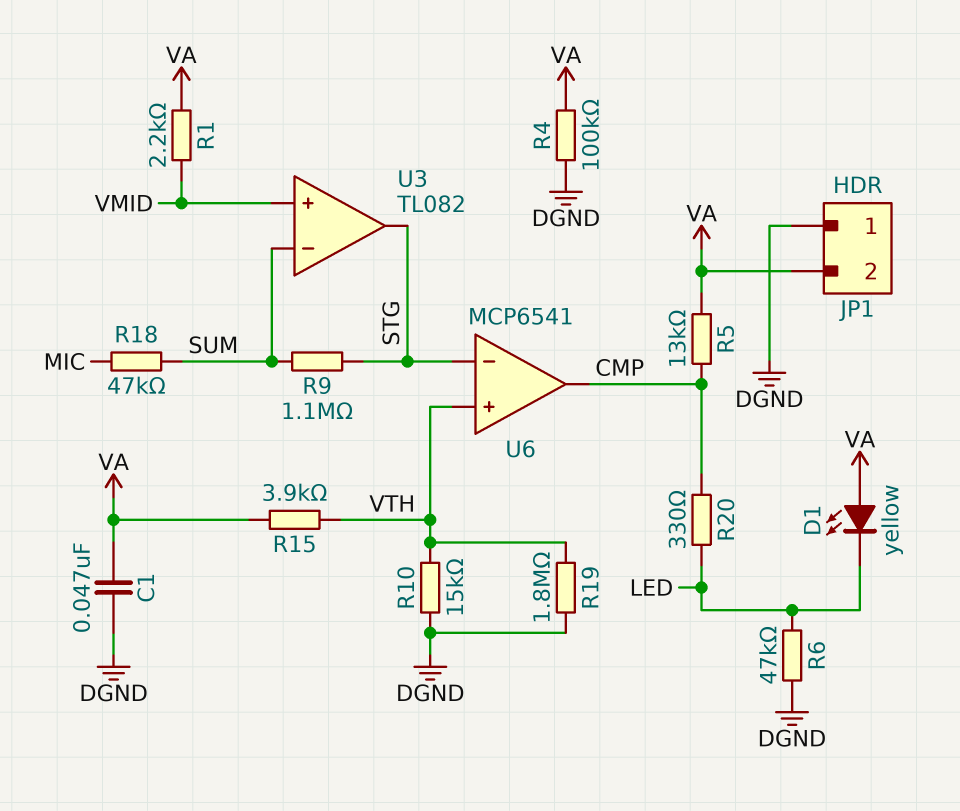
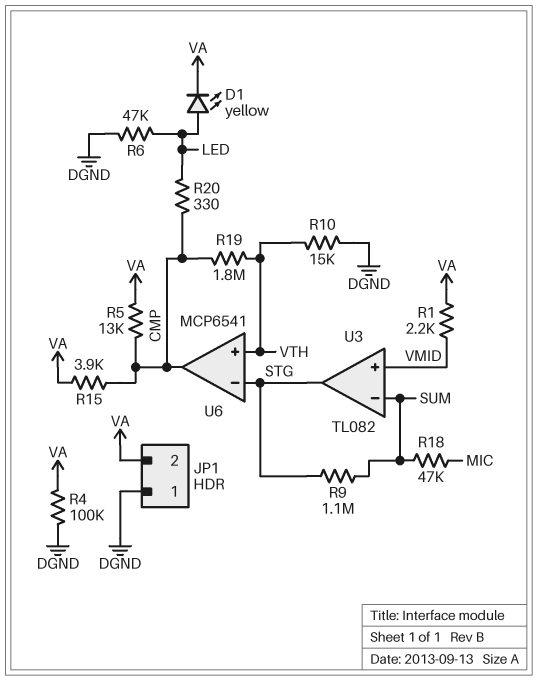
C1: 47nF (DGND, VA) -> none
D1: LED yellow (A VA, K LED) -> LED yellow (A LED, K VA)
R15: 3.9k (VA, VTH) -> 3.9k (CMP, VA)
R19: 1.8M (DGND, VTH) -> 1.8M (CMP, VTH)

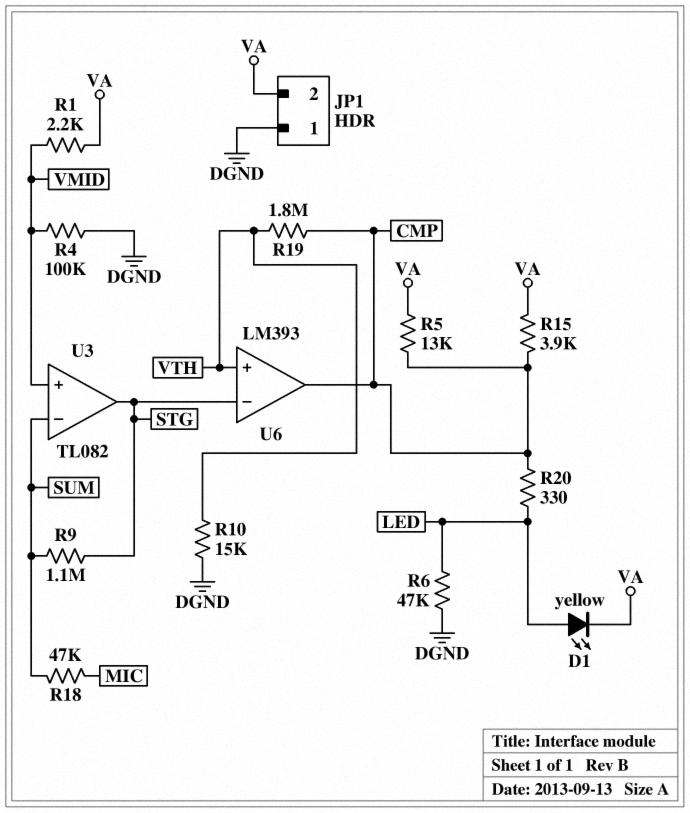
R4: 100k (DGND, VA) -> 100k (DGND, VMID)
U6: MCP6541 -> LM393

